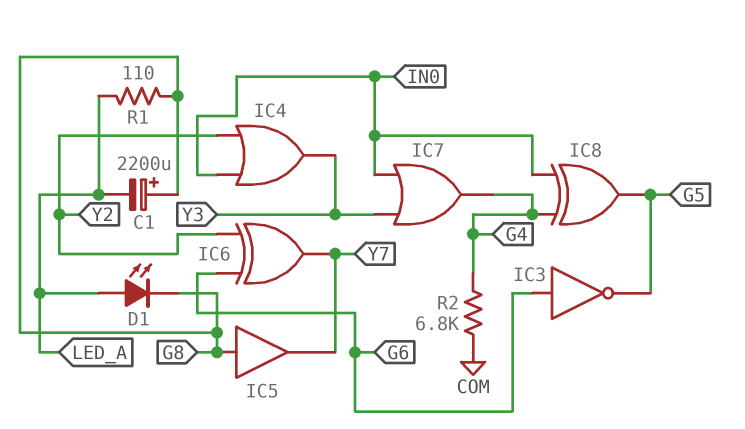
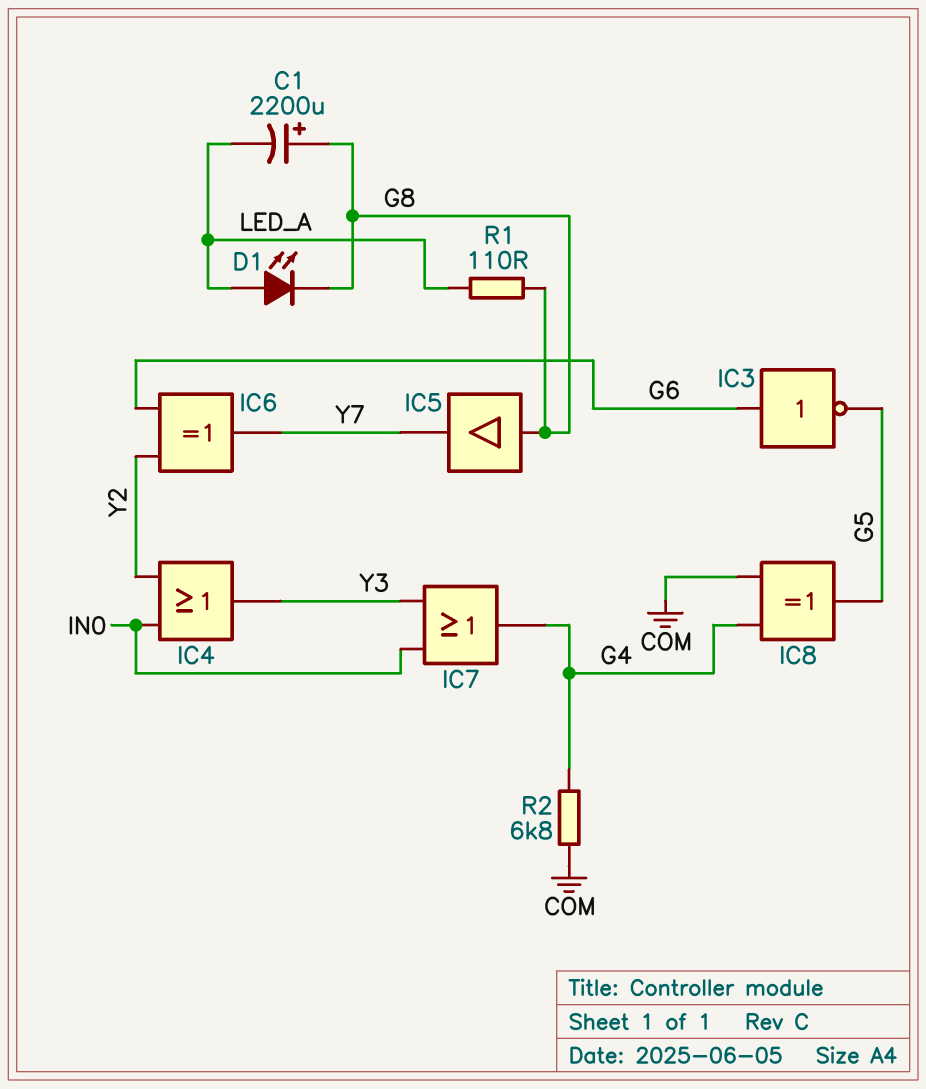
IC8: XOR (in G4, in IN0, out G5) -> XOR (in COM, in G4, out G5)

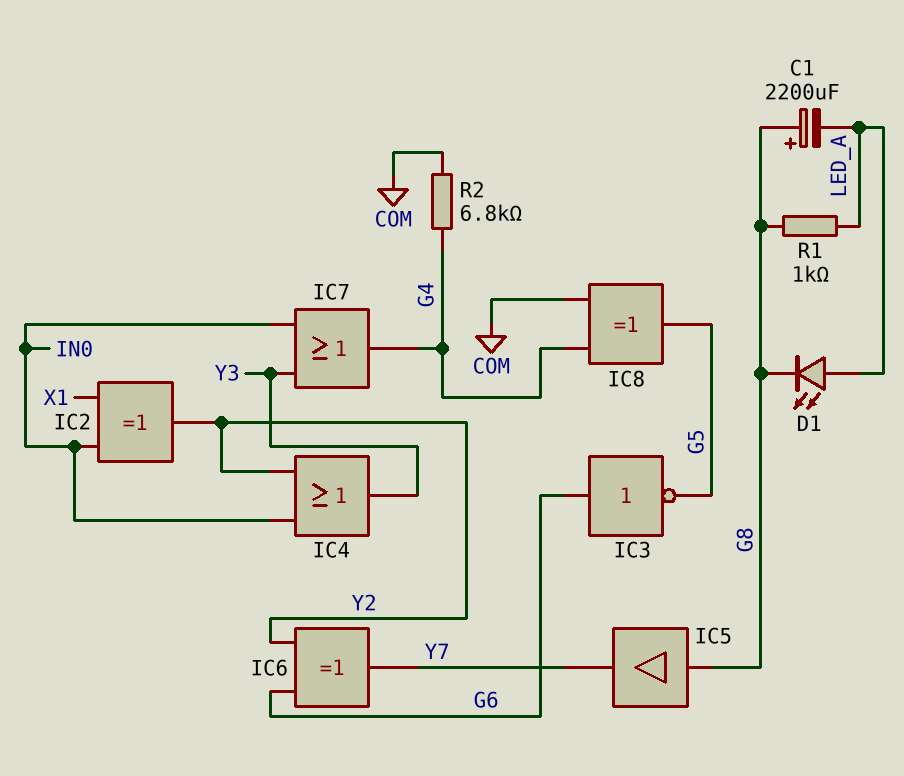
IC2: none -> XOR (in IN0, in X1, out Y2)
R1: 110 (G8, LED_A) -> 1k (G8, LED_A)

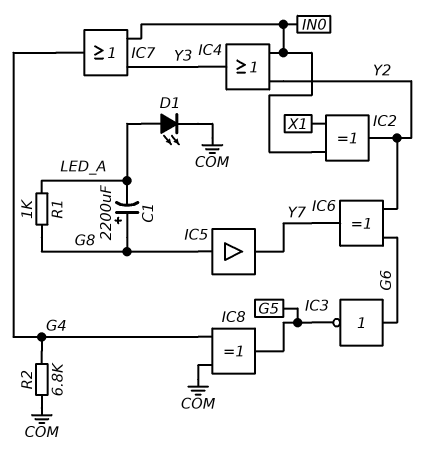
D1: LED (A LED_A, K G8) -> LED (A LED_A, K COM)

